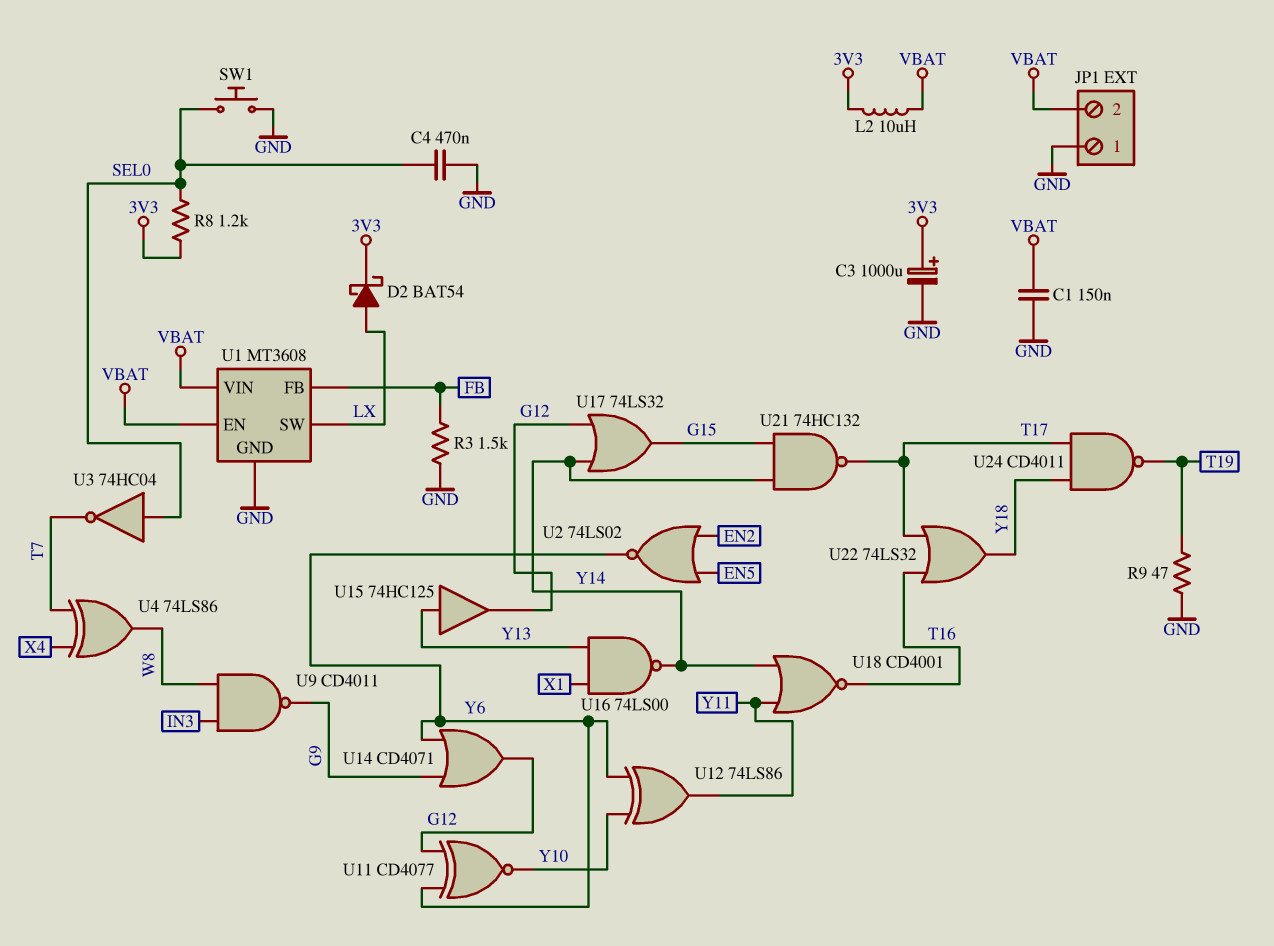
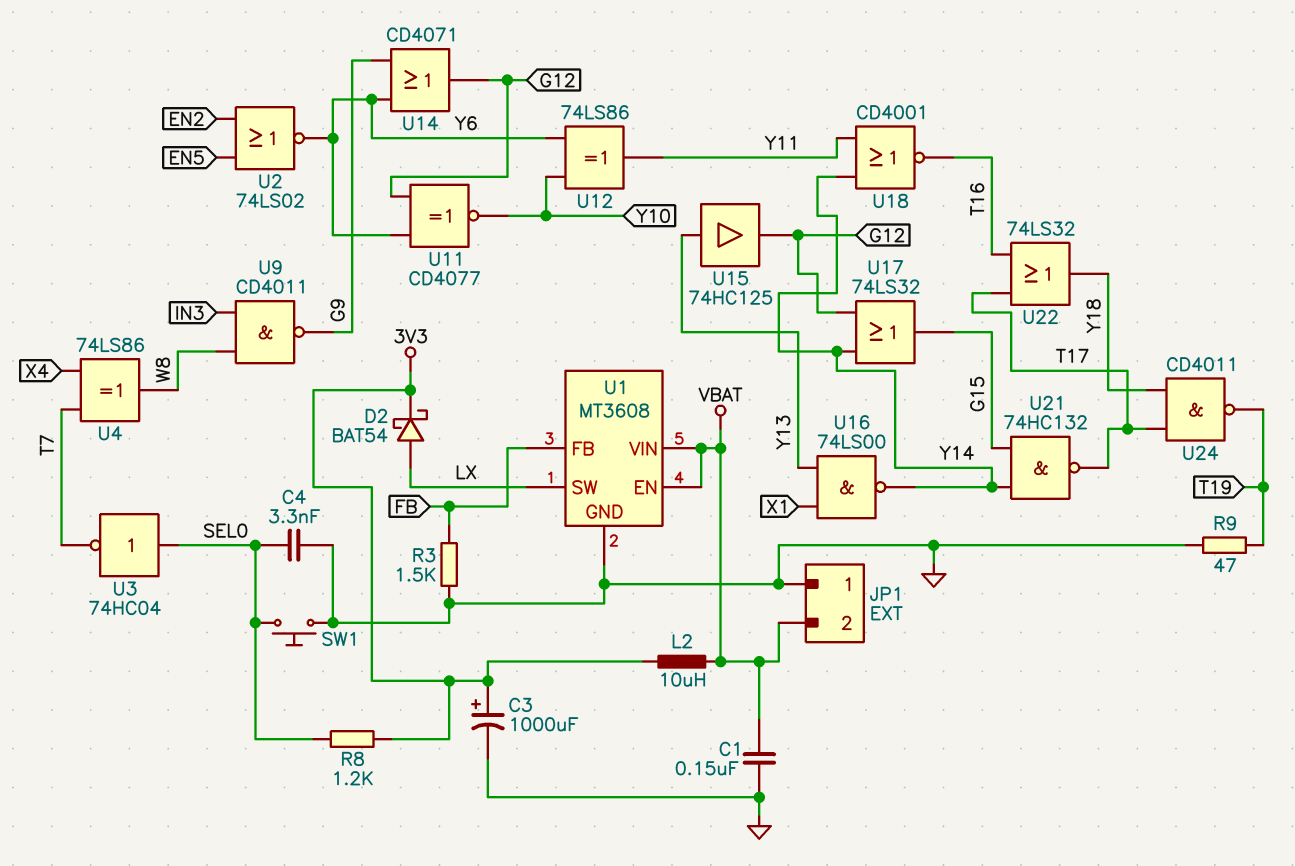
C4: 470nF (GND, SEL0) -> 3.3nF (GND, SEL0)

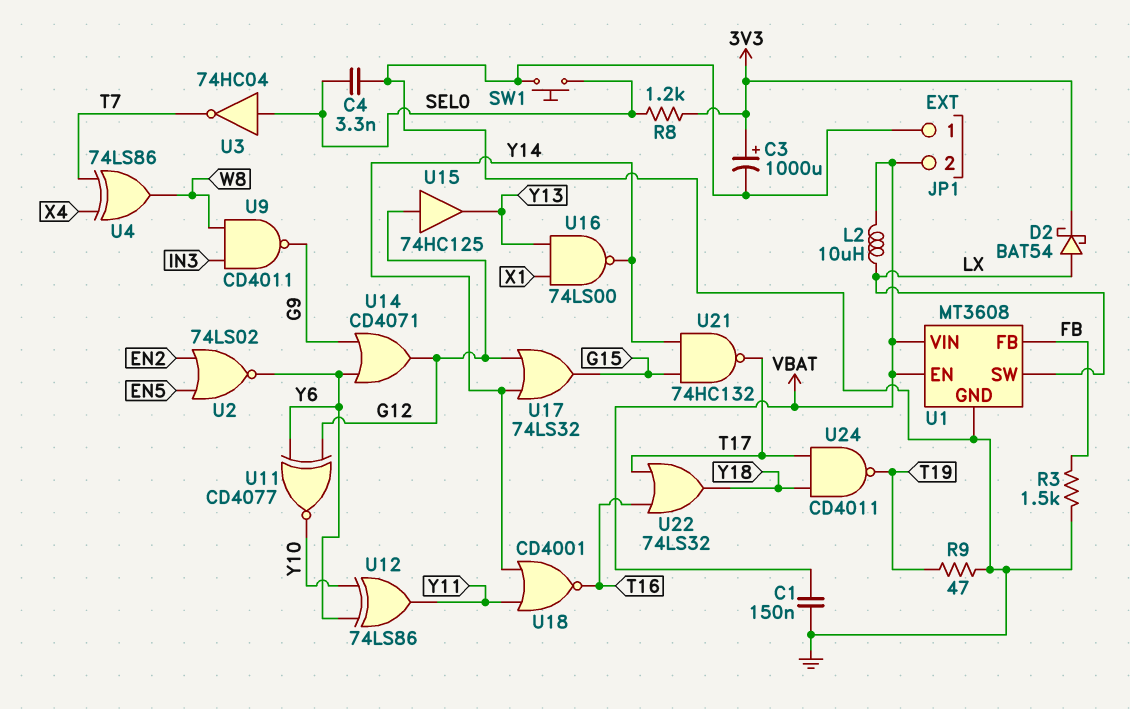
L2: 10uH (3V3, VBAT) -> 10uH (LX, VBAT)
U15: buffer 74HC125 (in Y13, out G12) -> buffer 74HC125 (in G12, out Y13)

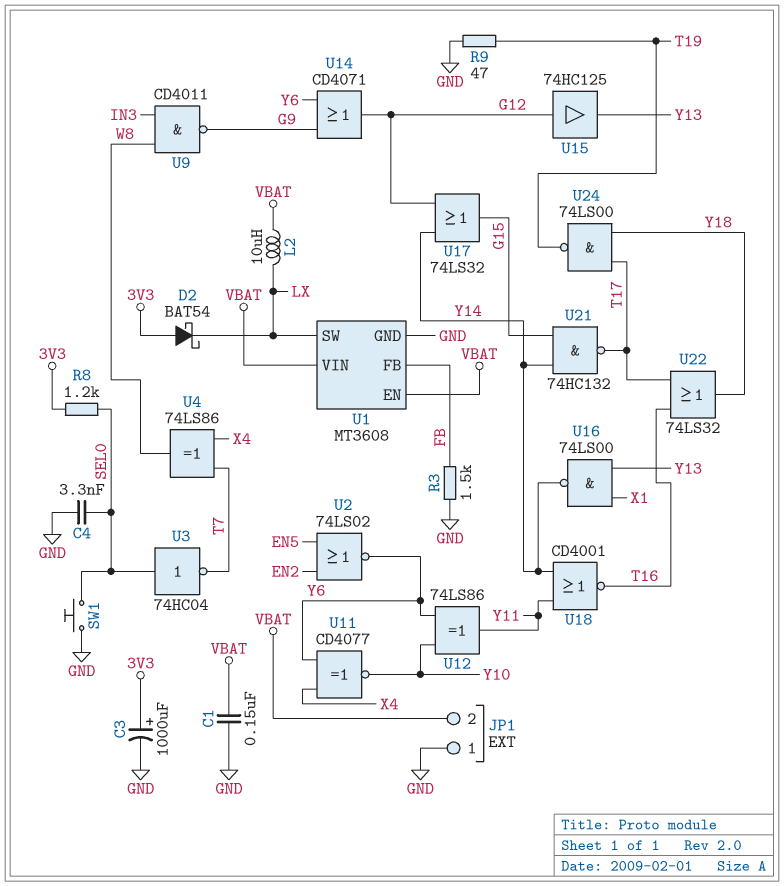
D2: schottky BAT54 (A LX, K 3V3) -> schottky BAT54 (A 3V3, K LX)
U11: XNOR CD4077 (in G12, in Y6, out Y10) -> XNOR CD4077 (in X4, in Y6, out Y10)
U24: NAND CD4011 (in T17, in Y18, out T19) -> NAND 74LS00 (in T17, in Y18, out T19)

